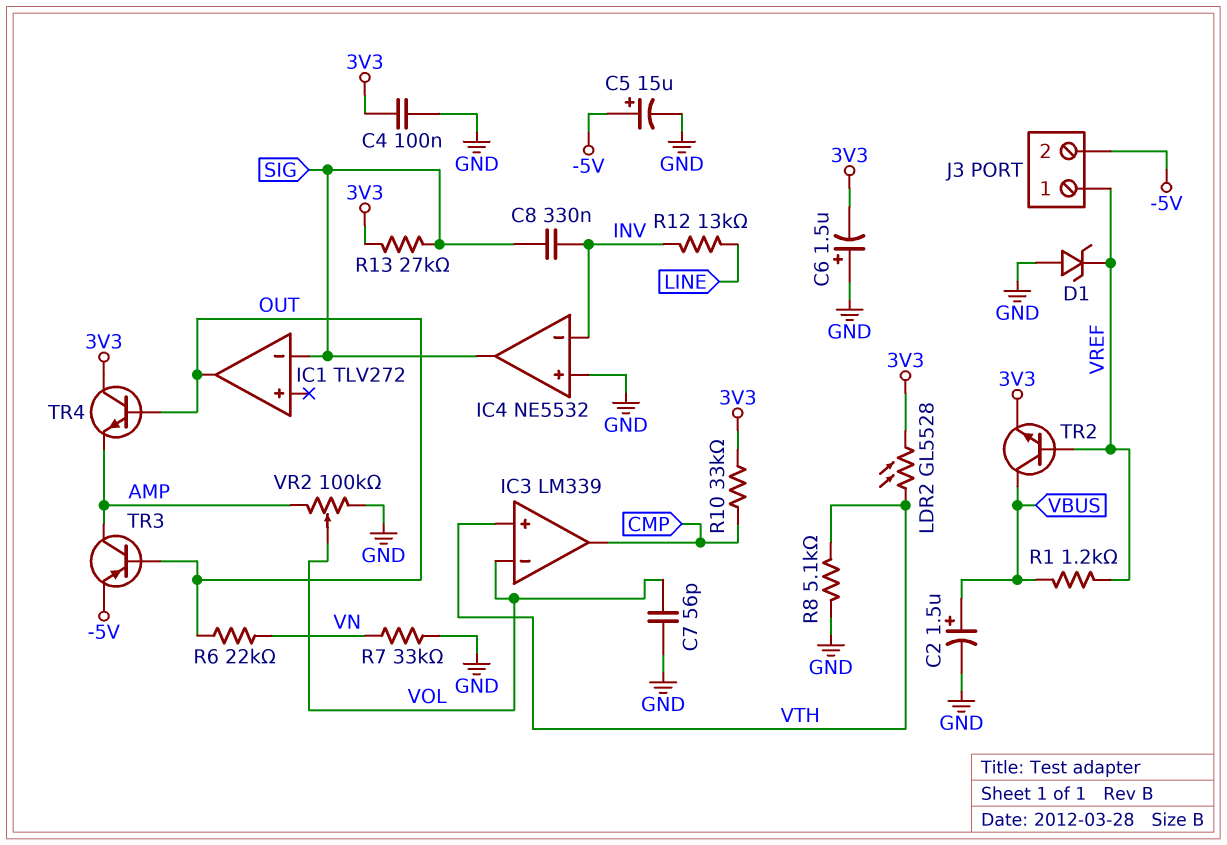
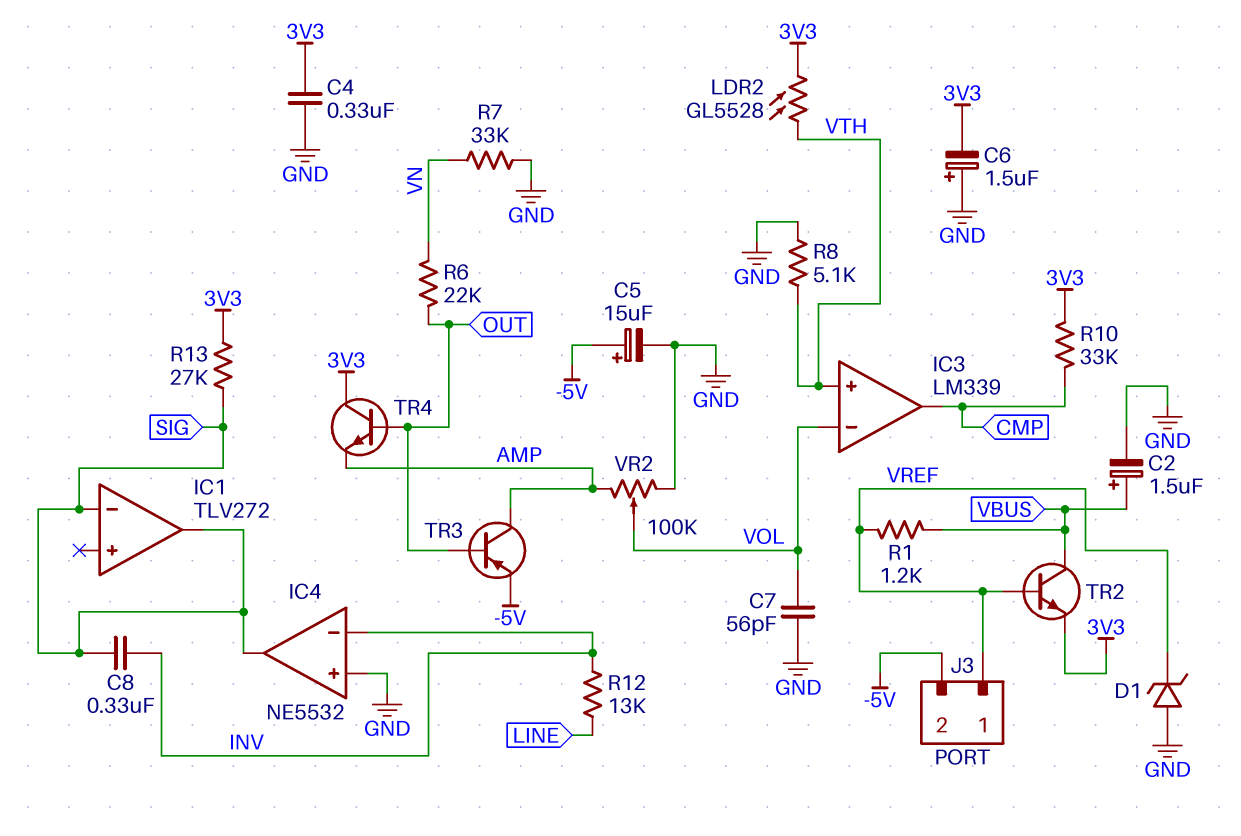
C4: 100nF (3V3, GND) -> 330nF (3V3, GND)
IC1 pin out: OUT -> SIG

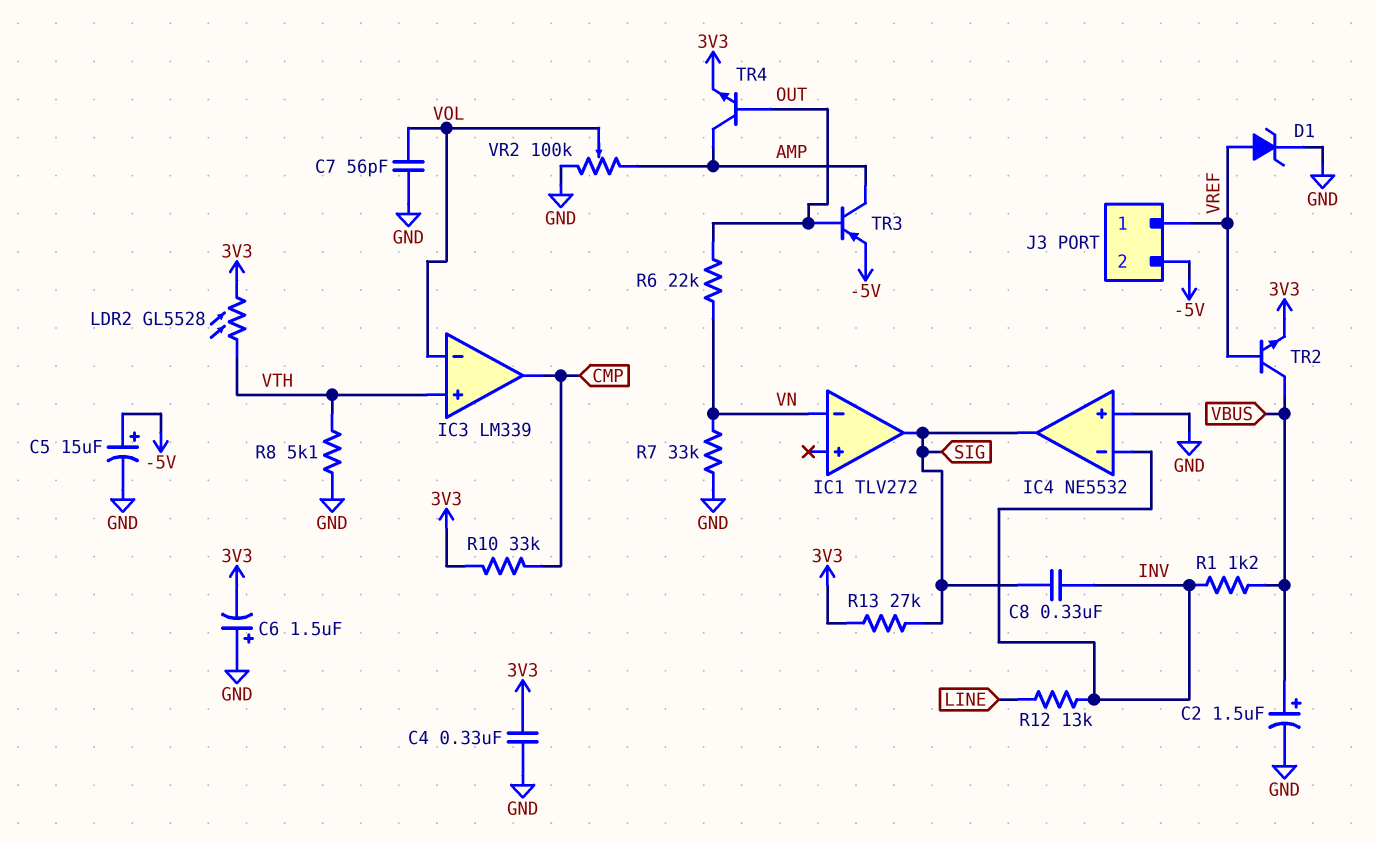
D1: zener (A GND, K VREF) -> zener (A VREF, K GND)
IC1 pin in-: SIG -> VN
R1: 1.2k (VBUS, VREF) -> 1.2k (INV, VBUS)
TR4: NPN (B OUT, C 3V3, E AMP) -> NPN (B OUT, C AMP, E 3V3)

